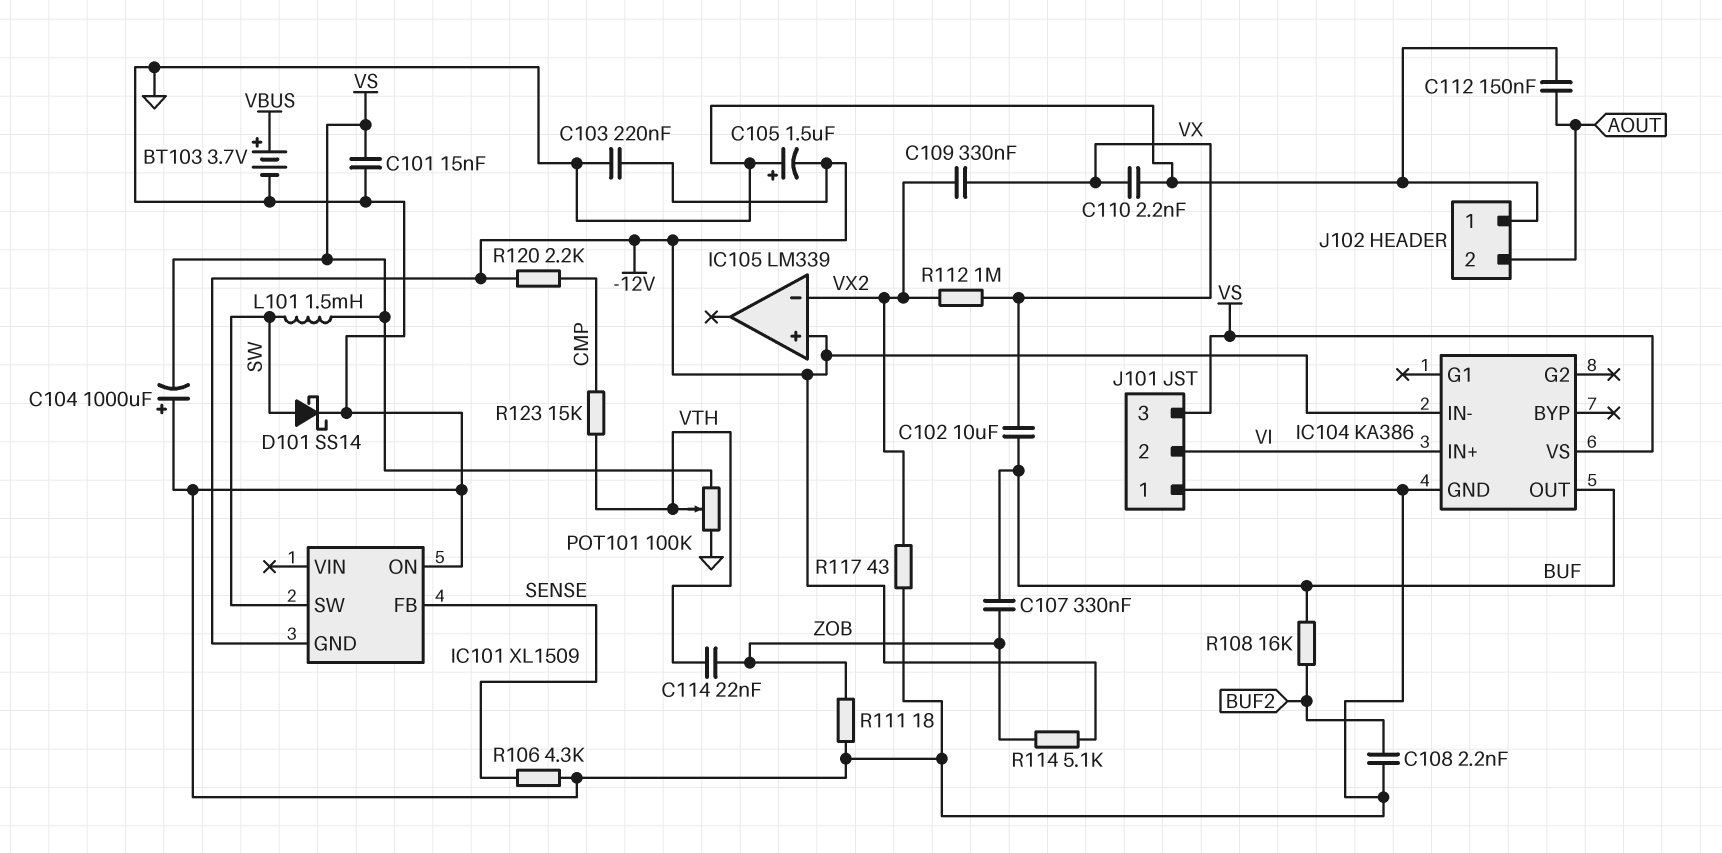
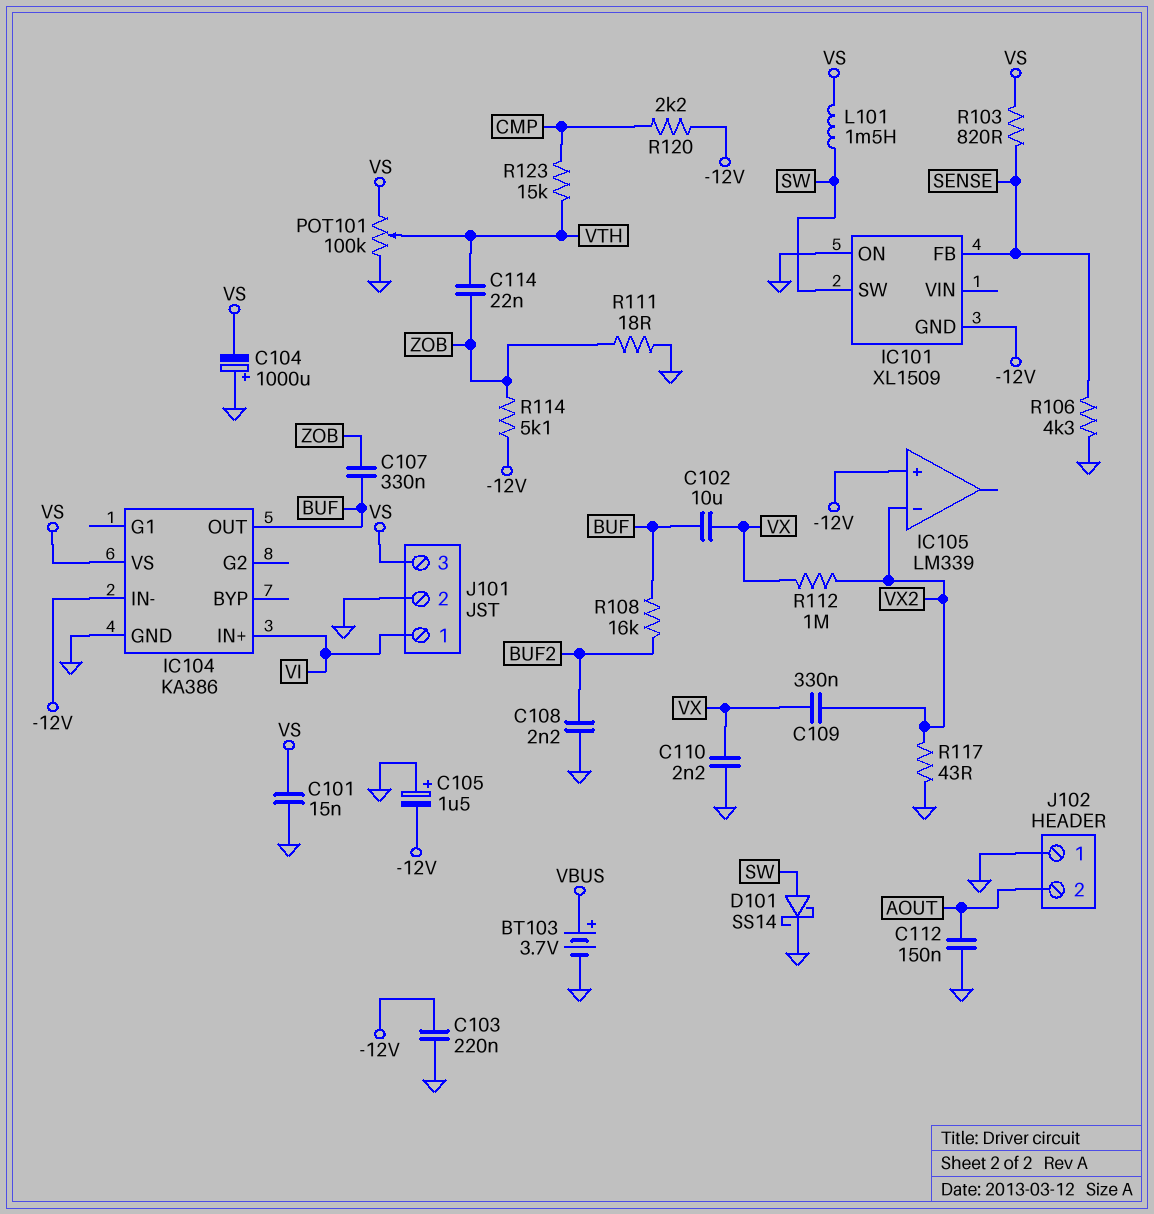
J101 pin 1: GND -> VI
J101 pin 2: VI -> GND
R103: none -> 820 (SENSE, VS)

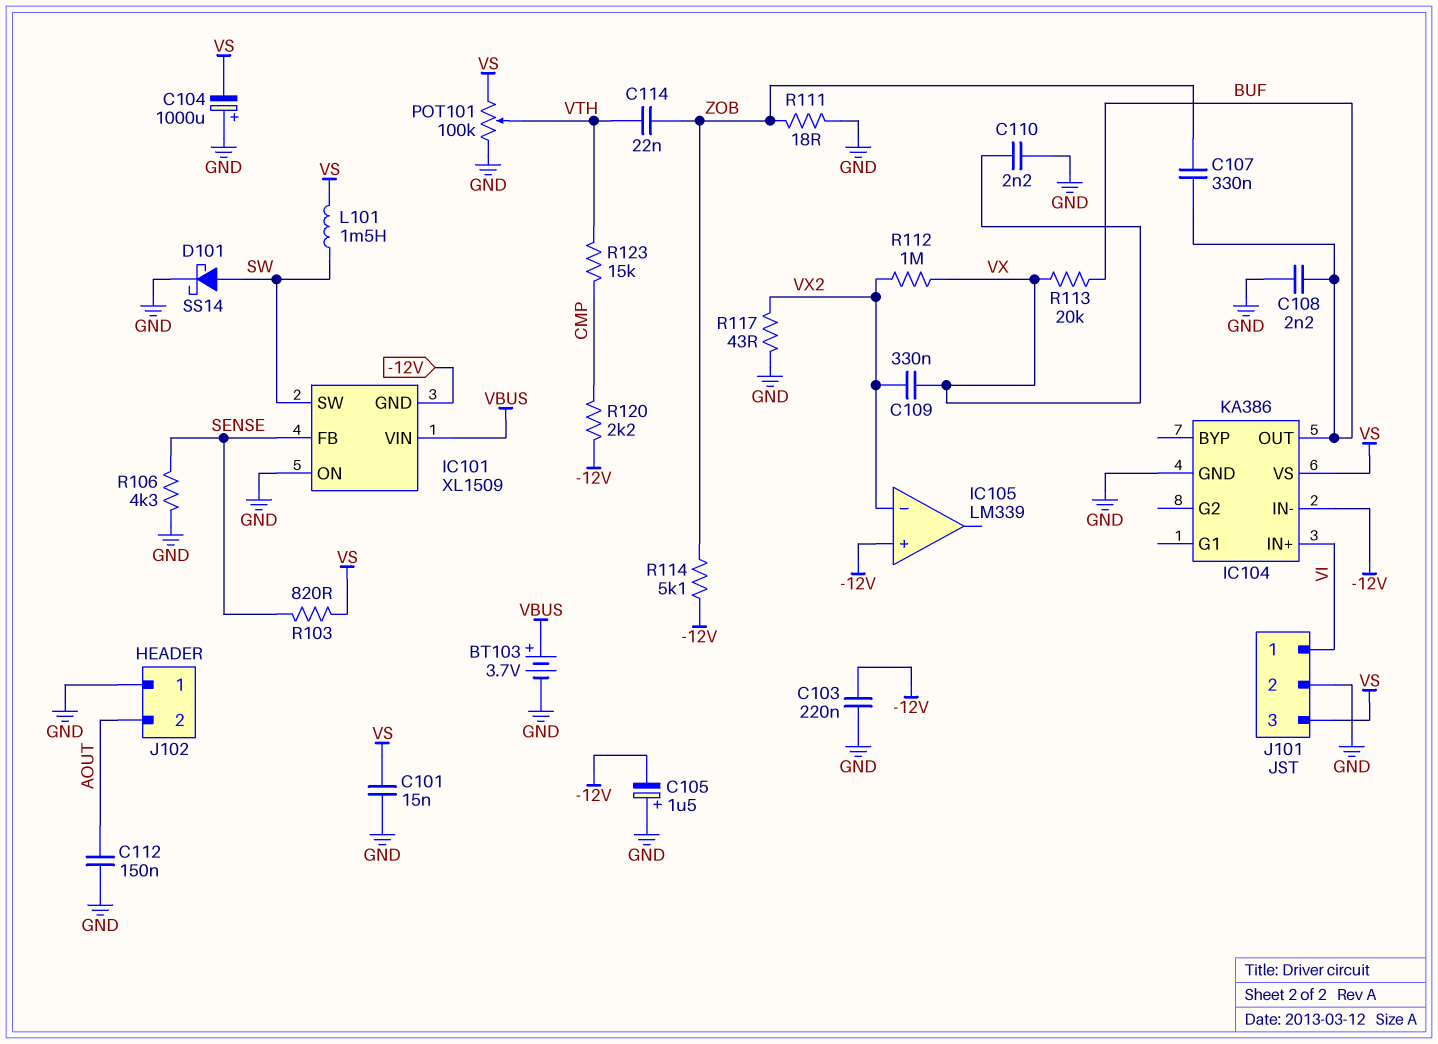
C102: 10uF (BUF, VX) -> none
C108: 2.2nF (BUF2, GND) -> 2.2nF (BUF, GND)
IC101 pin VIN: none -> VBUS
R108: 16k (BUF, BUF2) -> none
R113: none -> 20k (BUF, VX)

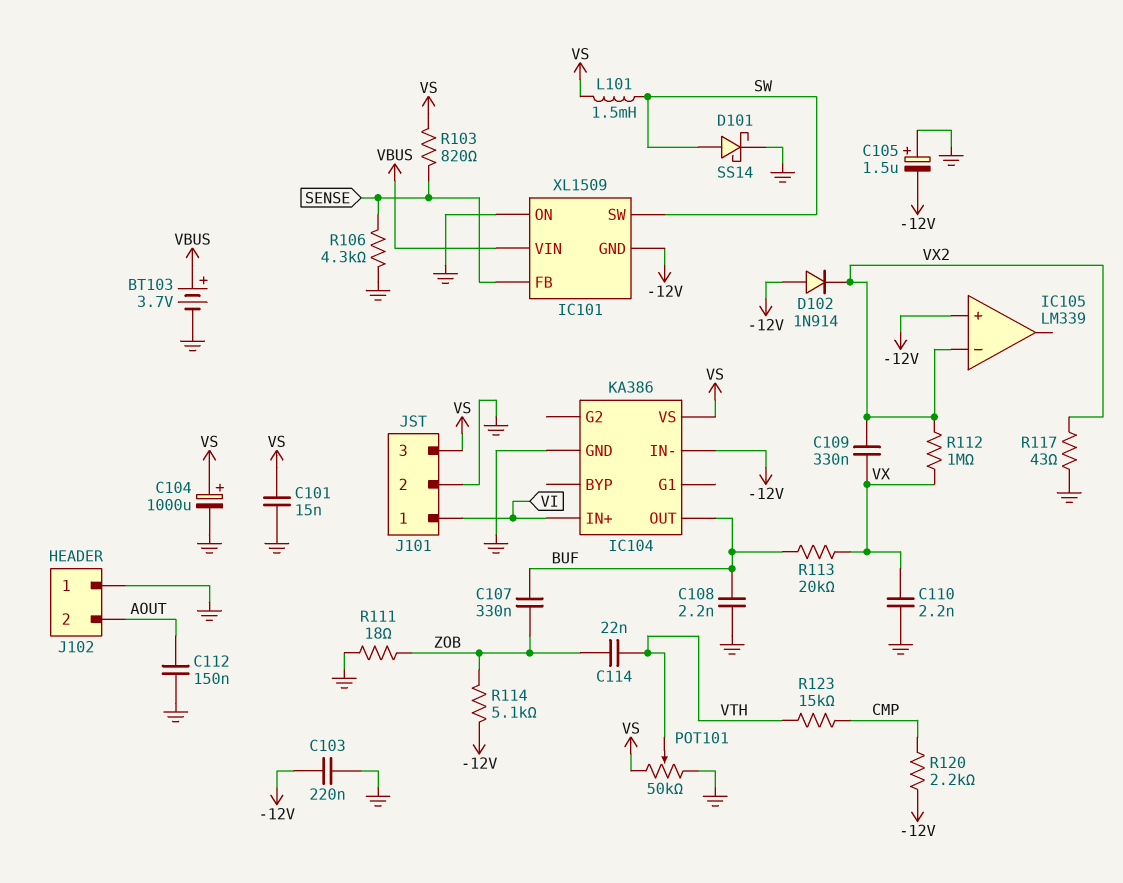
C104: 1000uF (plus GND, minus VS) -> 1000uF (plus VS, minus GND)
D102: none -> diode 1N914 (A -12V, K VX2)
POT101: 100k (GND, VS, wiper VTH) -> 50k (GND, VS, wiper VTH)

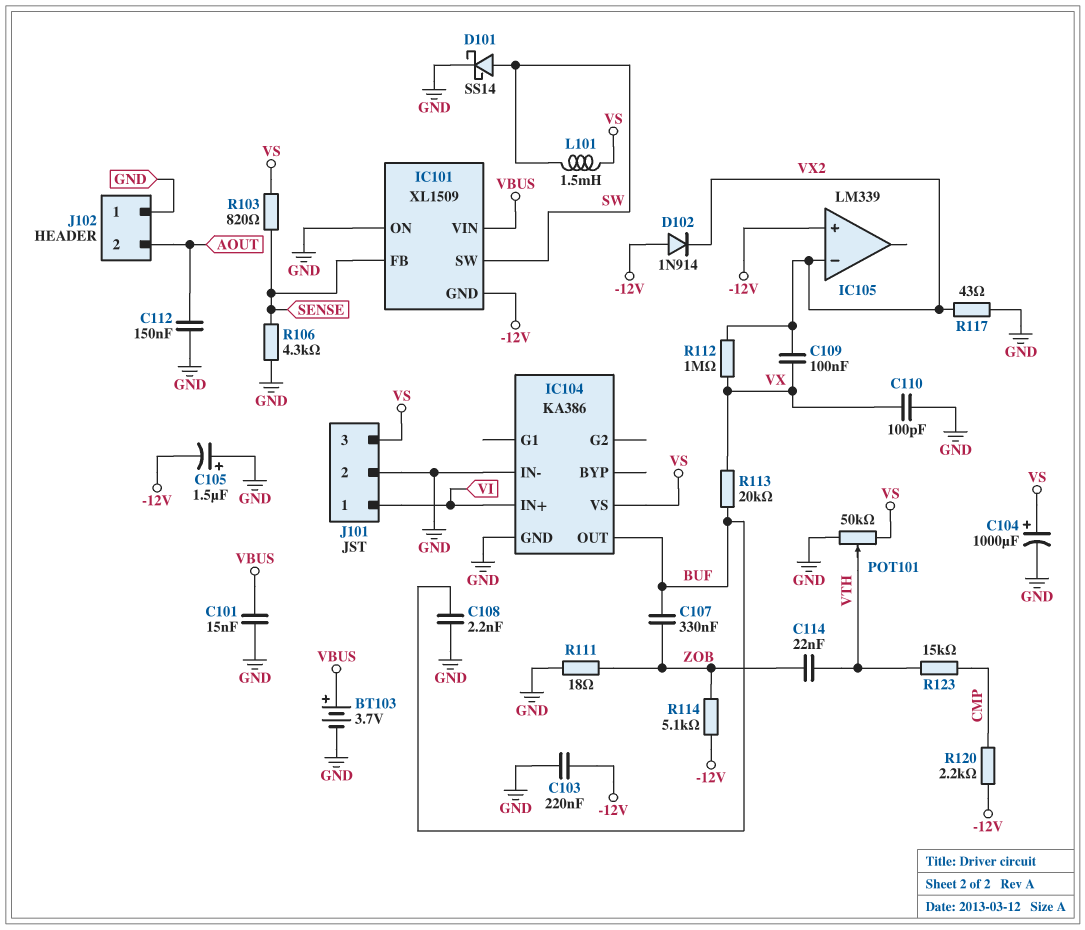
C101: 15nF (GND, VS) -> 15nF (GND, VBUS)
C109: 330nF (VX, VX2) -> 100nF (VX, VX2)
C110: 2.2nF (GND, VX) -> 100pF (GND, VX)
IC104 pin IN-: -12V -> GND

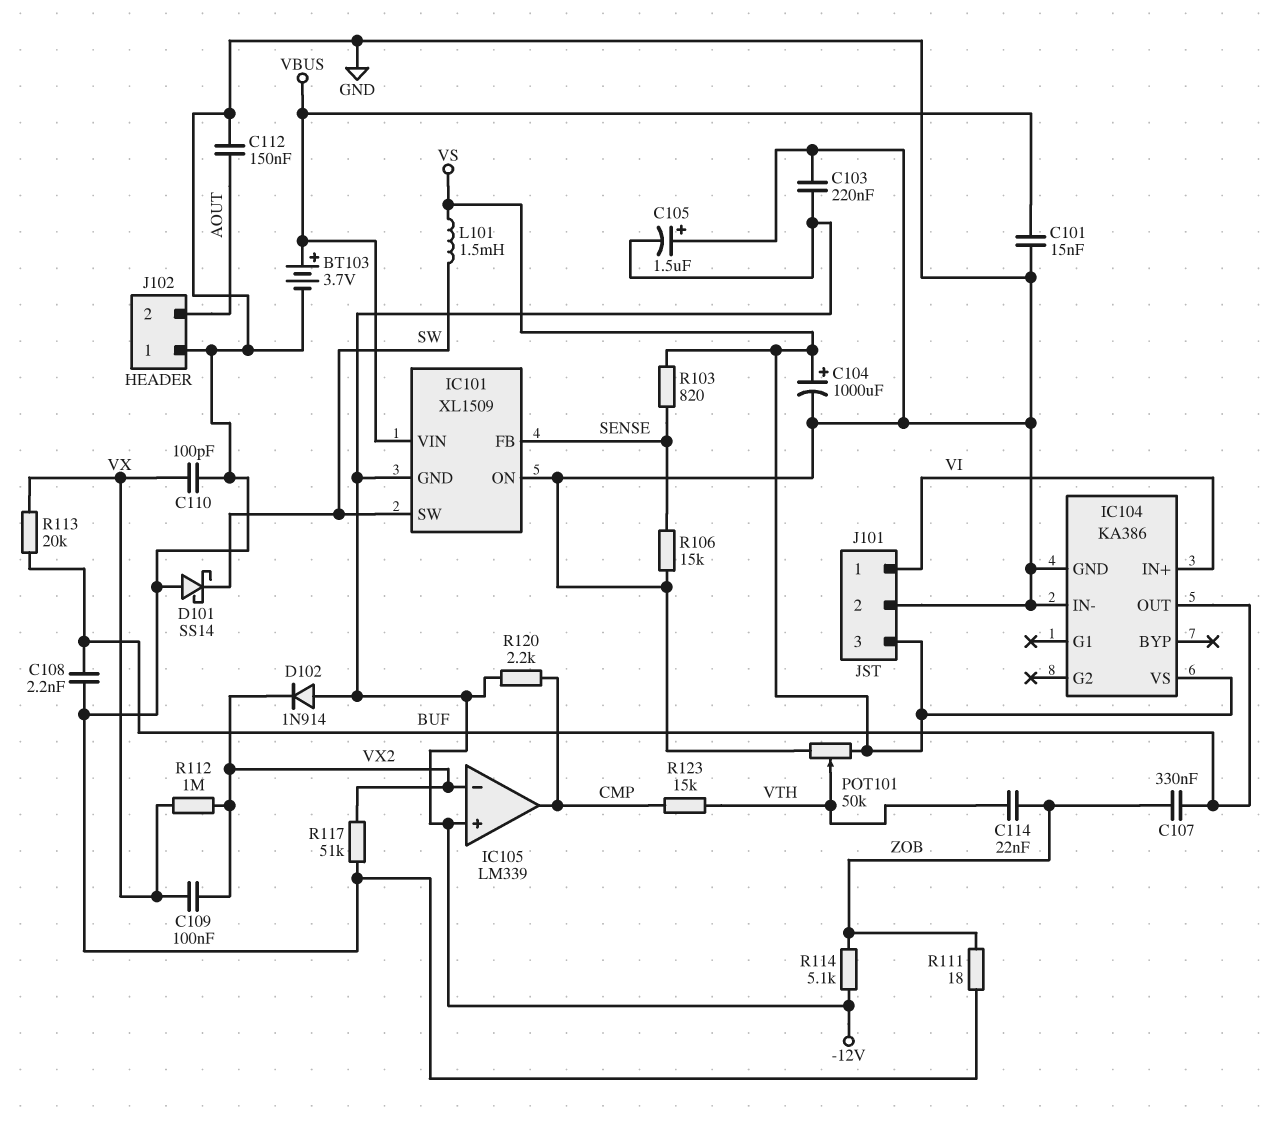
D101: schottky SS14 (A SW, K GND) -> schottky SS14 (A GND, K SW)
IC105 pin out: none -> CMP
R106: 4.3k (GND, SENSE) -> 15k (GND, SENSE)
R117: 43 (GND, VX2) -> 51k (GND, VX2)

